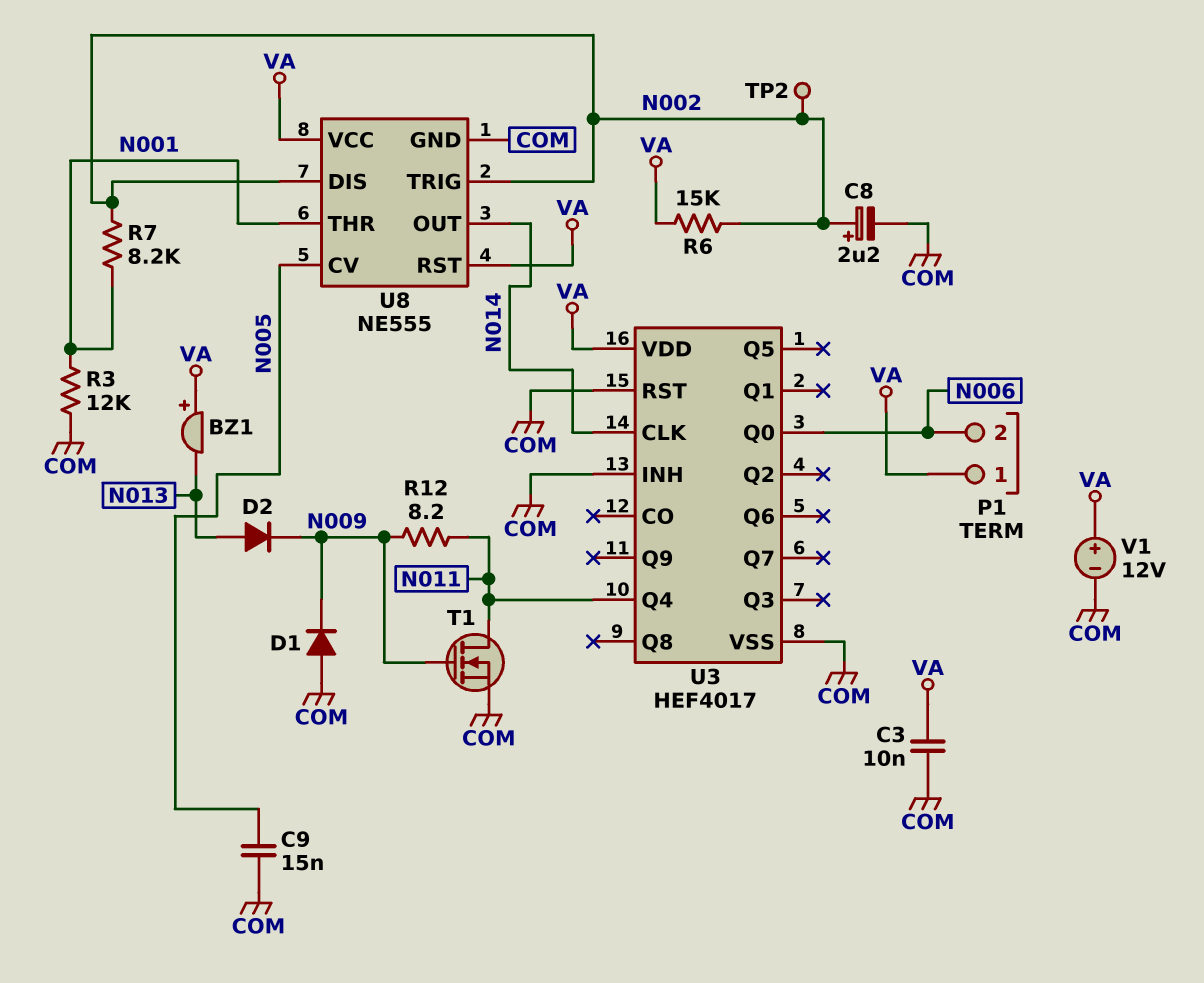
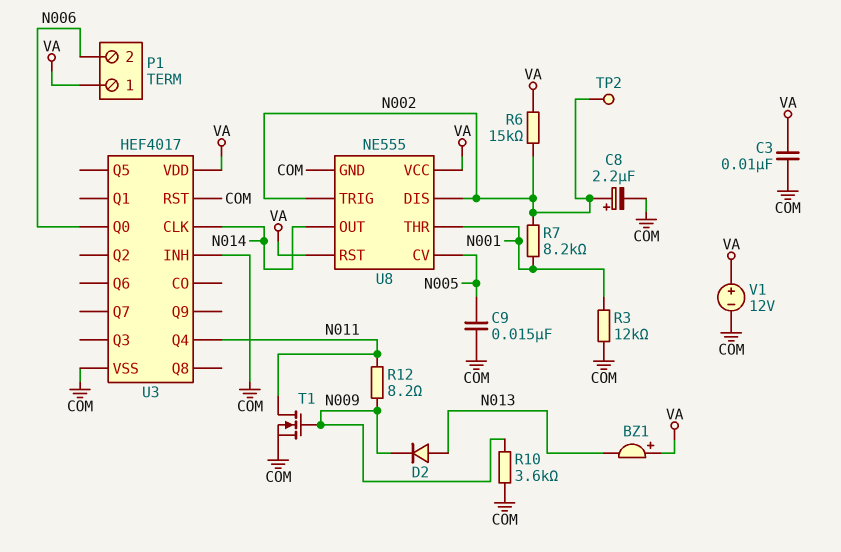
D1: diode (A COM, K N009) -> none
R10: none -> 3.6k (COM, N009)

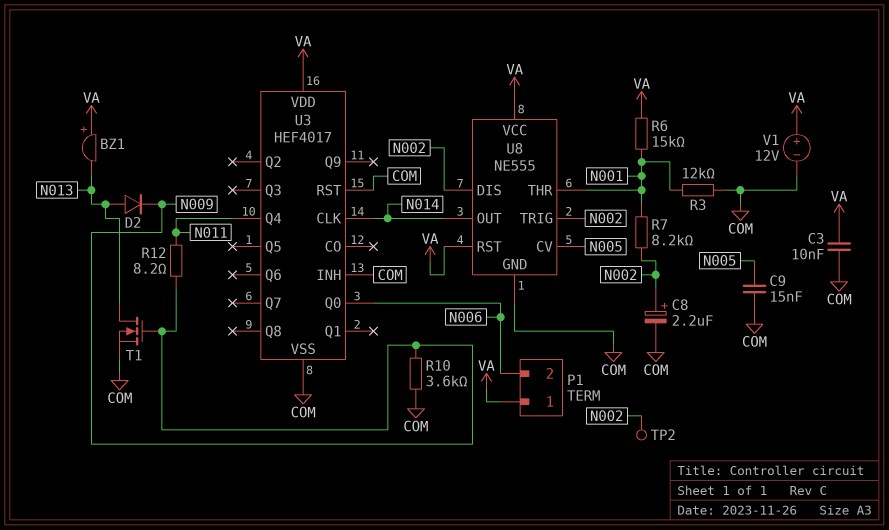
R6: 15k (N002, VA) -> 15k (N001, VA)
T1: NMOS (G N009, D N011, S COM) -> NMOS (G N009, D N013, S COM)

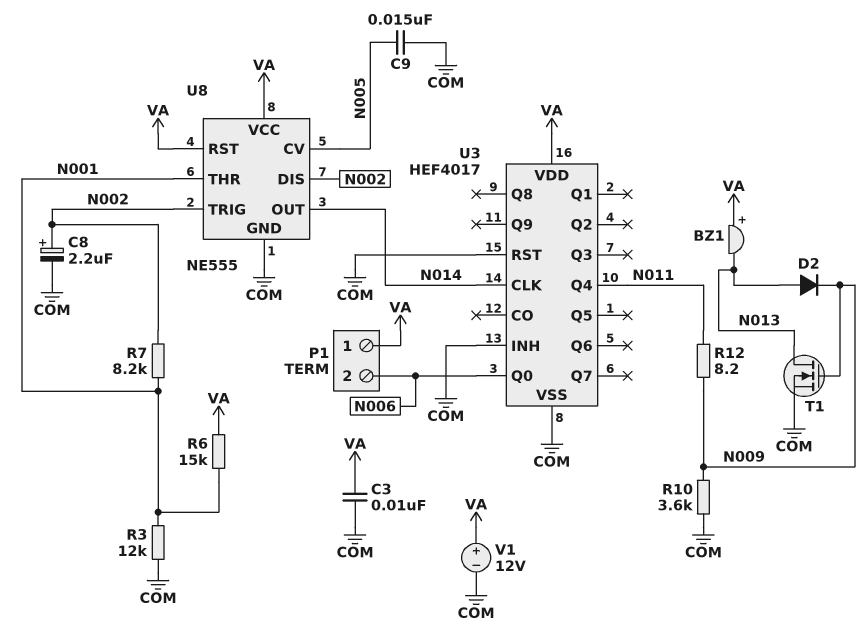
TP2: test point (N002) -> none

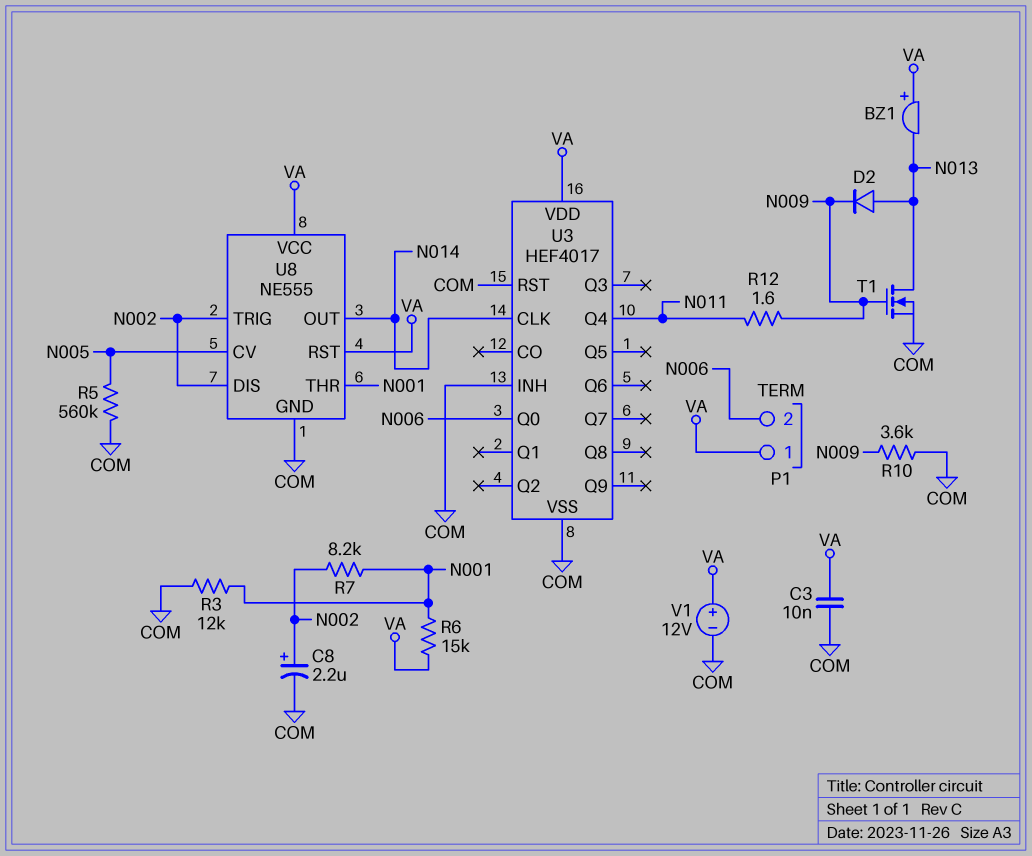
C9: 15nF (COM, N005) -> none
R5: none -> 560k (COM, N005)
R12: 8.2 (N009, N011) -> 1.6 (N009, N011)

